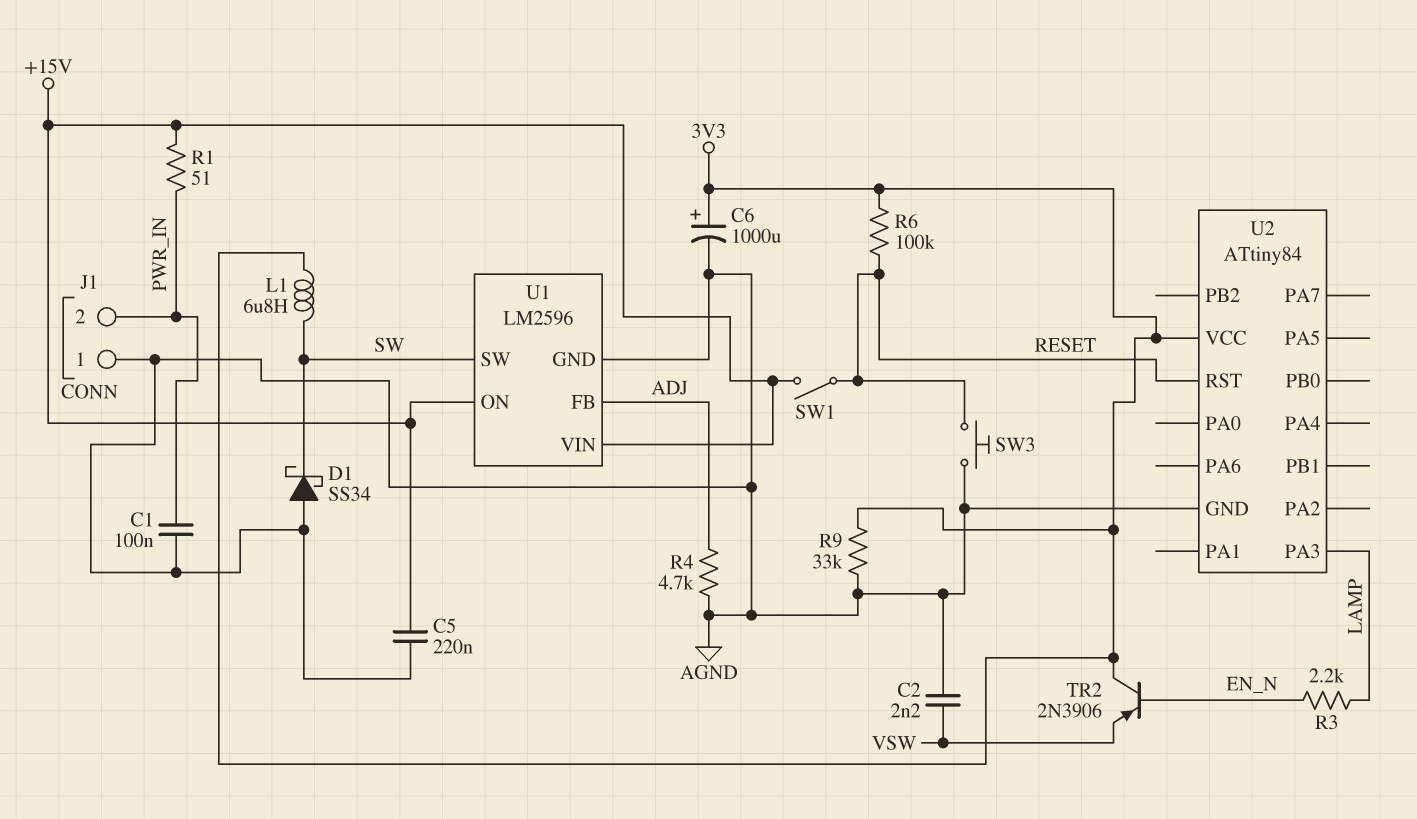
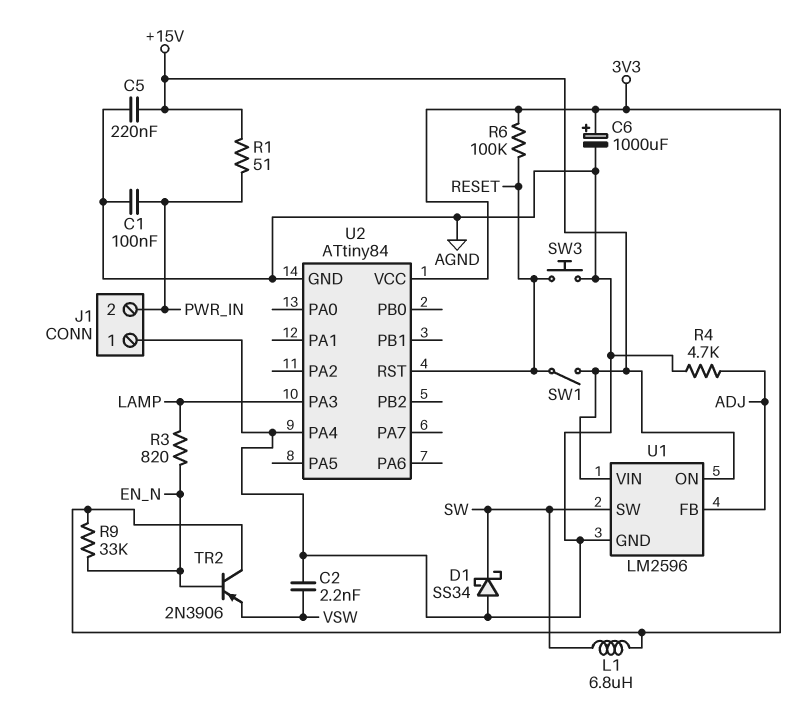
R3: 2.2k (EN_N, LAMP) -> 820 (EN_N, LAMP)
R9: 33k (3V3, AGND) -> 33k (3V3, EN_N)
U2 pin PA4: none -> AGND

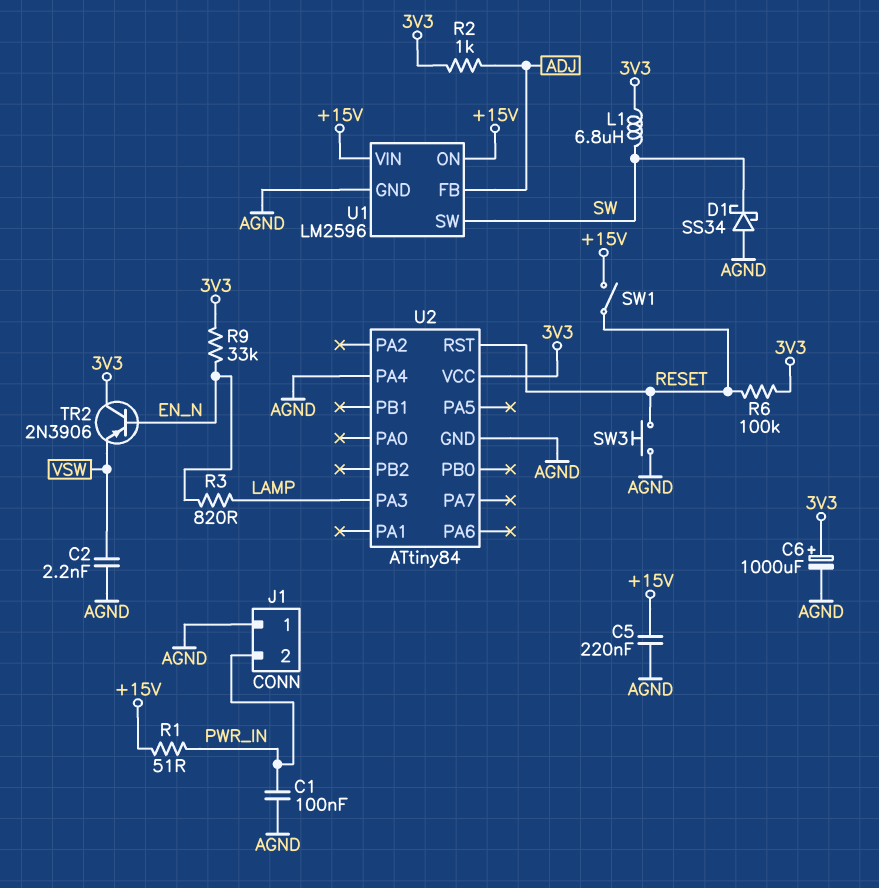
R2: none -> 1k (3V3, ADJ)
R4: 4.7k (ADJ, AGND) -> none

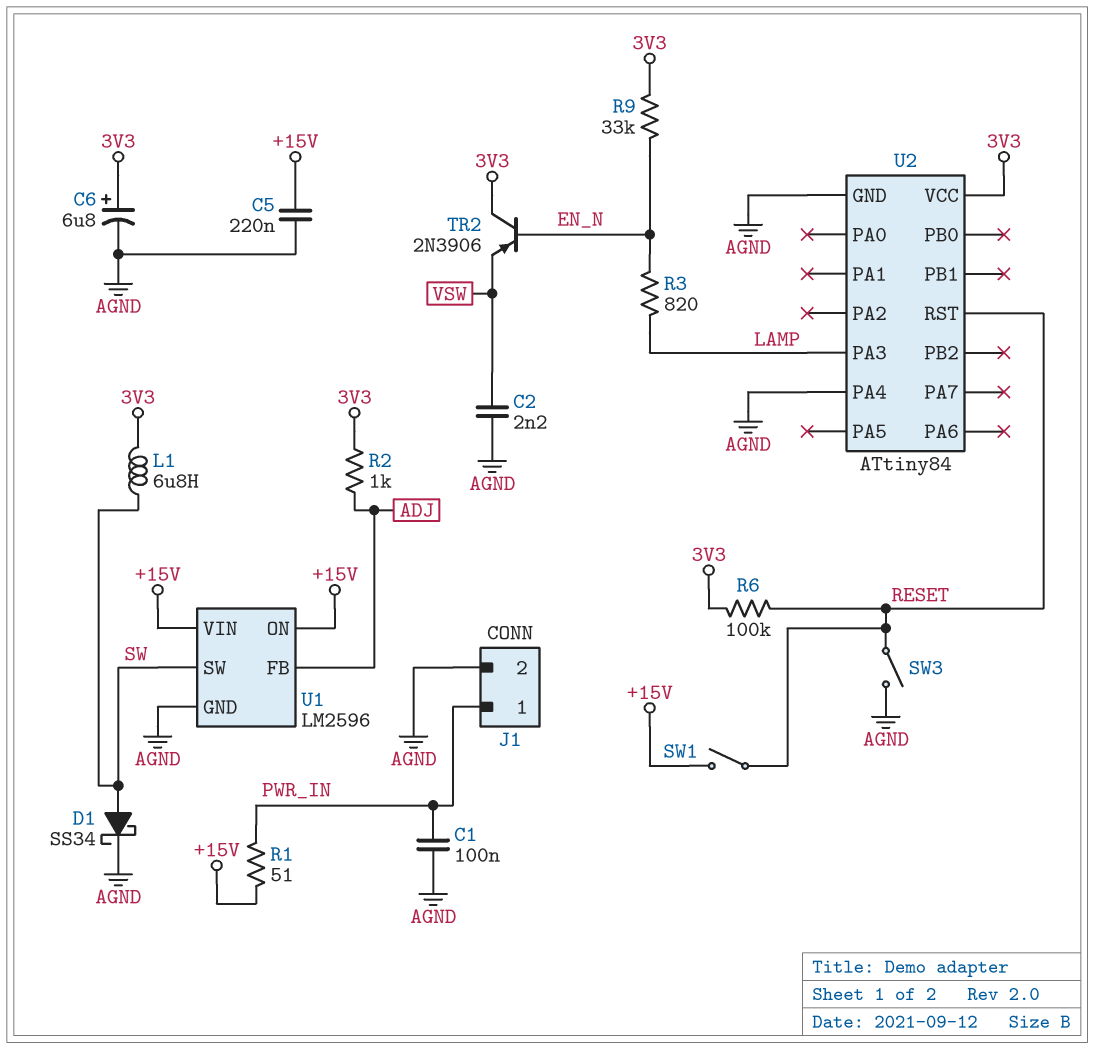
C6: 1000uF (plus 3V3, minus AGND) -> 6.8uF (plus 3V3, minus AGND)
D1: schottky SS34 (A AGND, K SW) -> schottky SS34 (A SW, K AGND)
J1 pin 1: AGND -> PWR_IN
J1 pin 2: PWR_IN -> AGND
SW3: button (AGND, RESET) -> switch (AGND, RESET)

